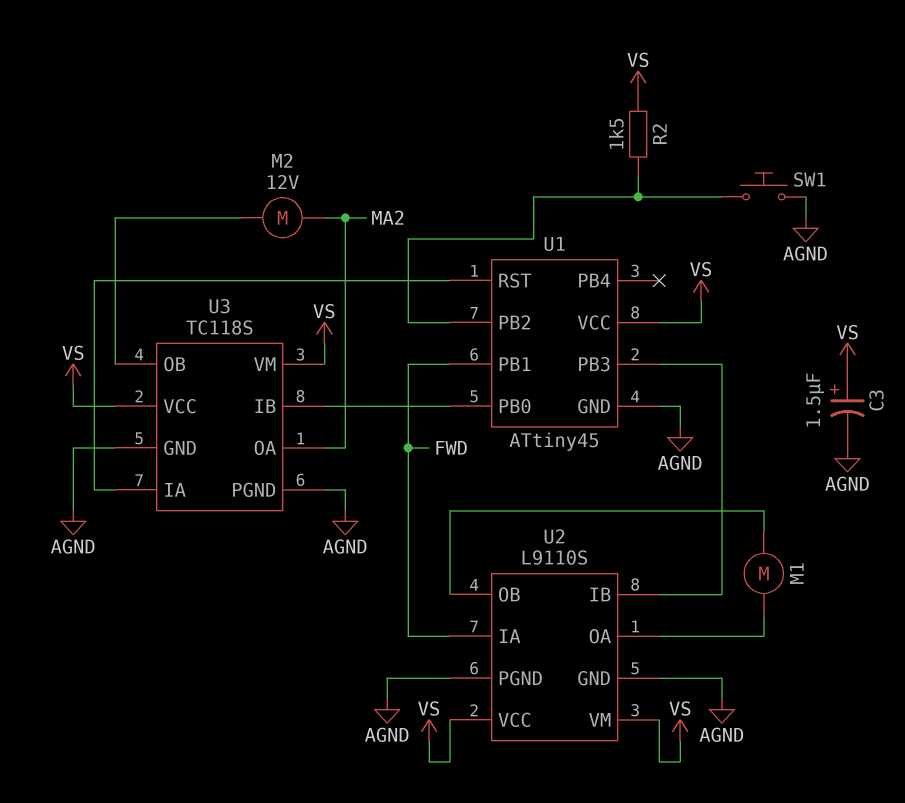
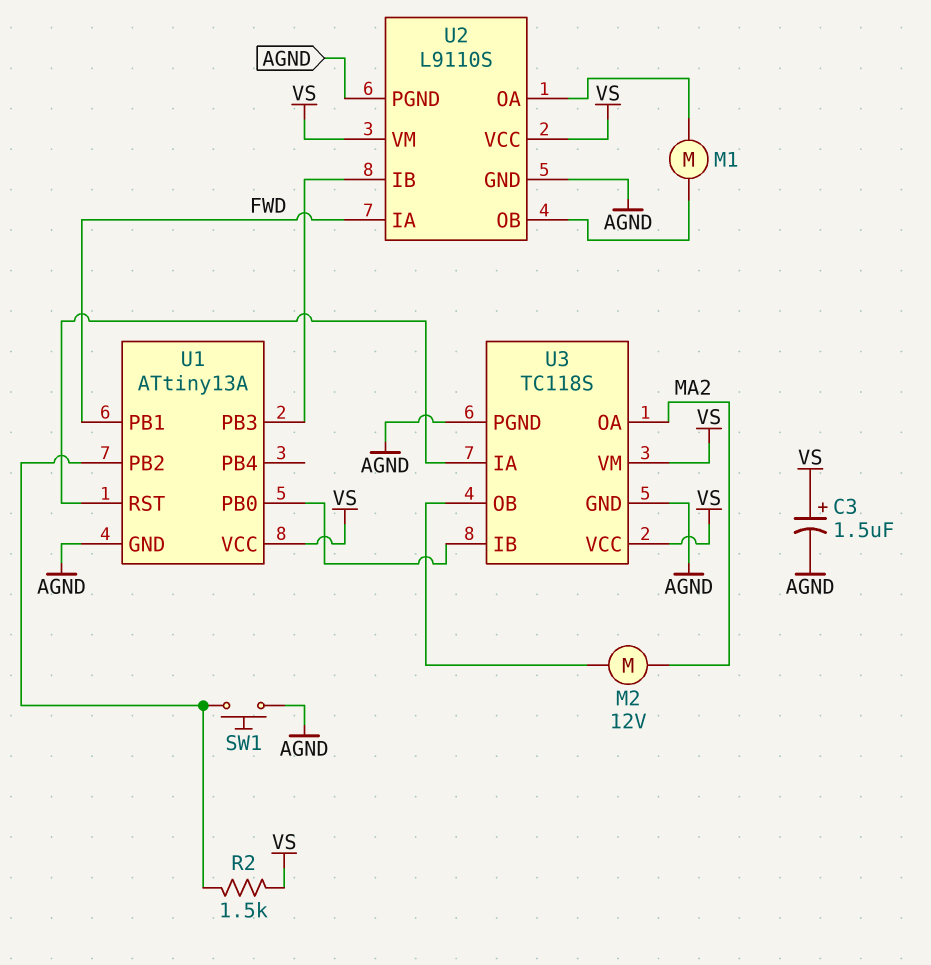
U1: ATtiny45 -> ATtiny13A

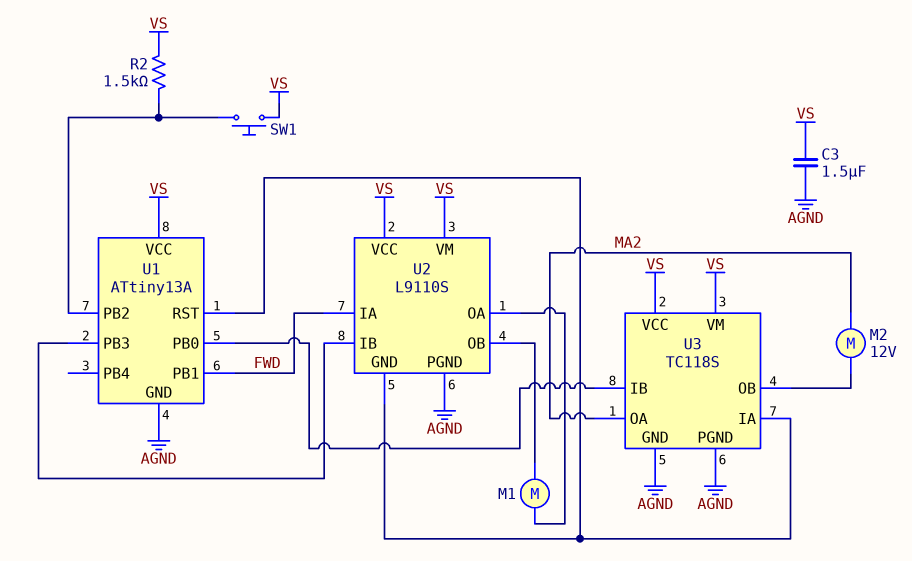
C3: 1.5uF (plus VS, minus AGND) -> 1.5uF (AGND, VS)
SW1: button (AGND, U1/PB2) -> button (U1/PB2, VS)
U2 pin GND: AGND -> U1/RST

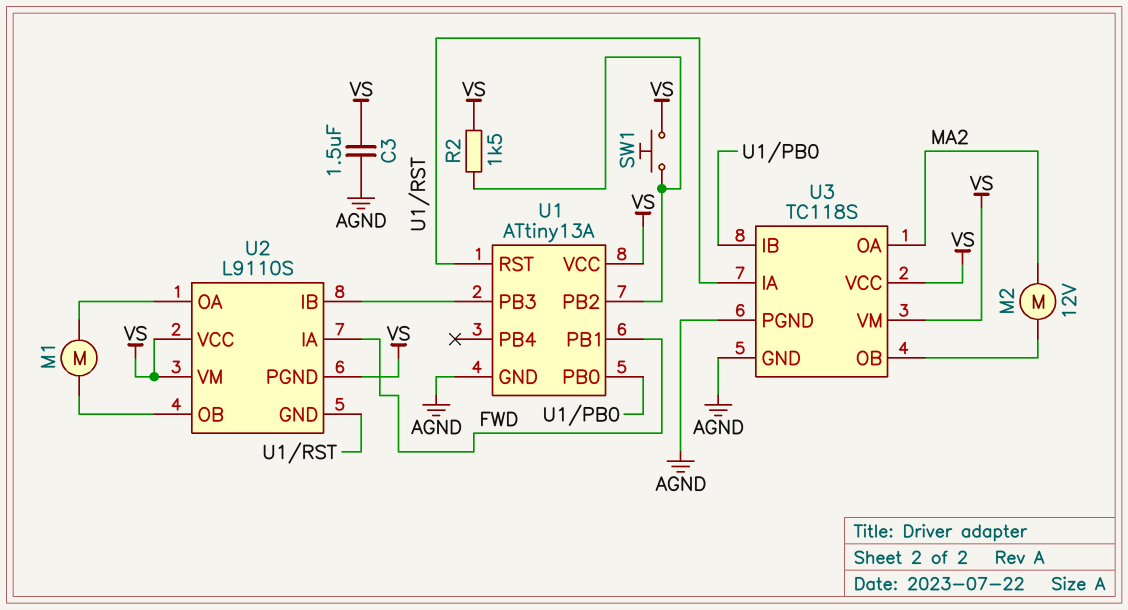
U2 pin PGND: AGND -> VS

